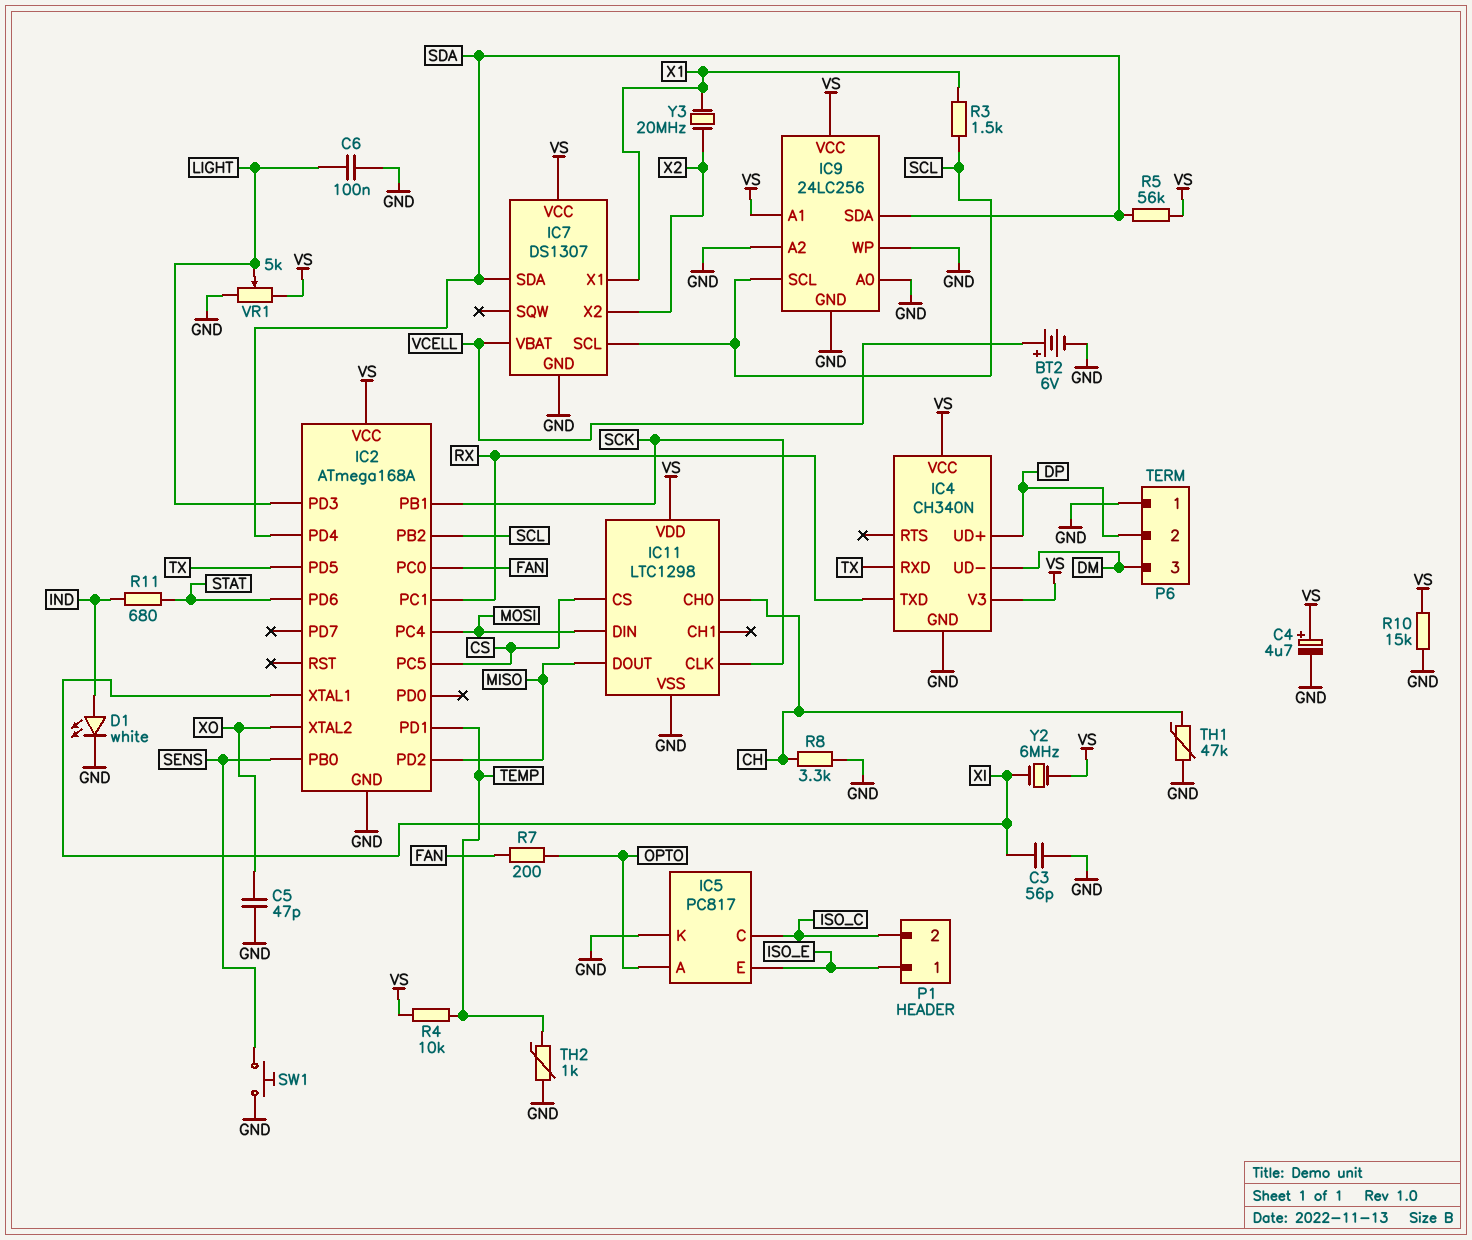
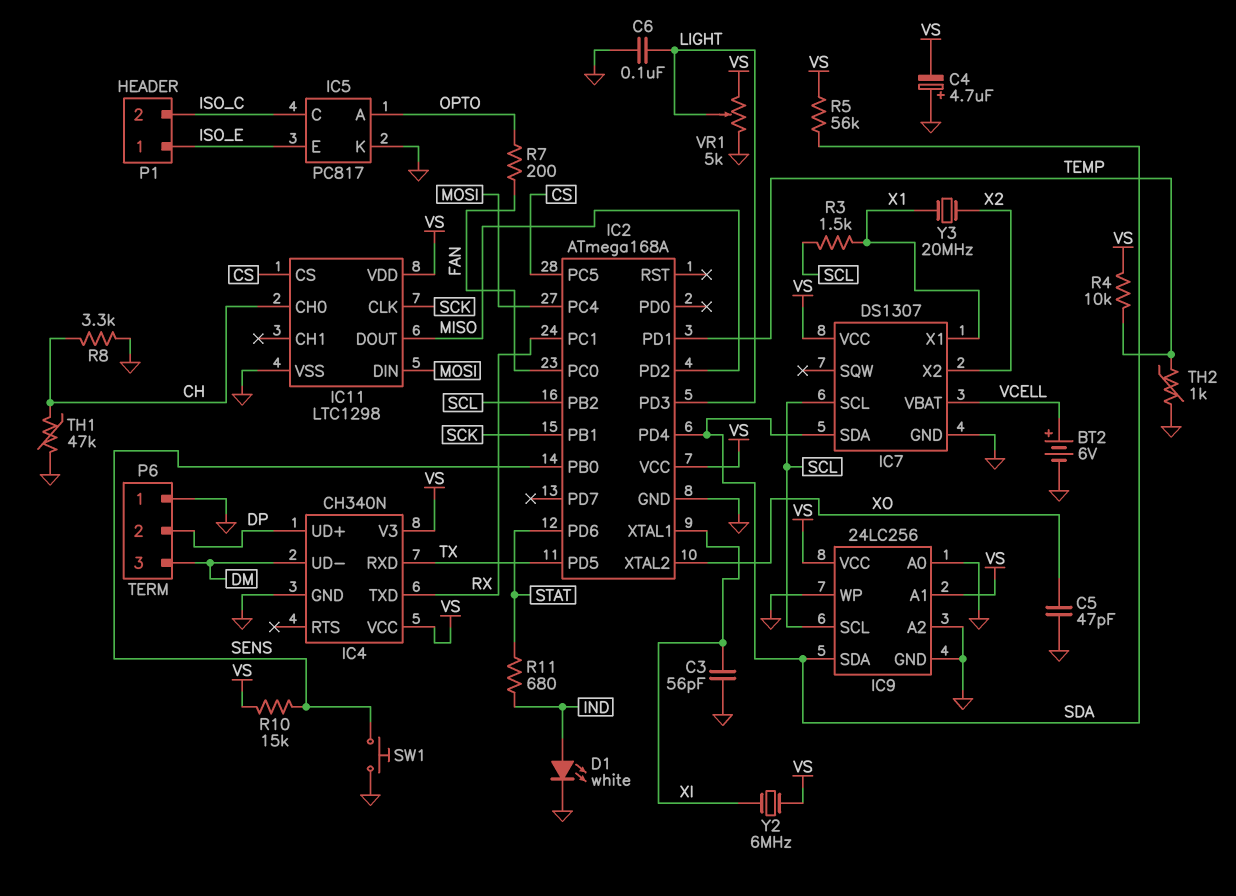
C4: 4.7uF (plus VS, minus GND) -> 4.7uF (plus GND, minus VS)
R10: 15k (GND, VS) -> 15k (SENS, VS)

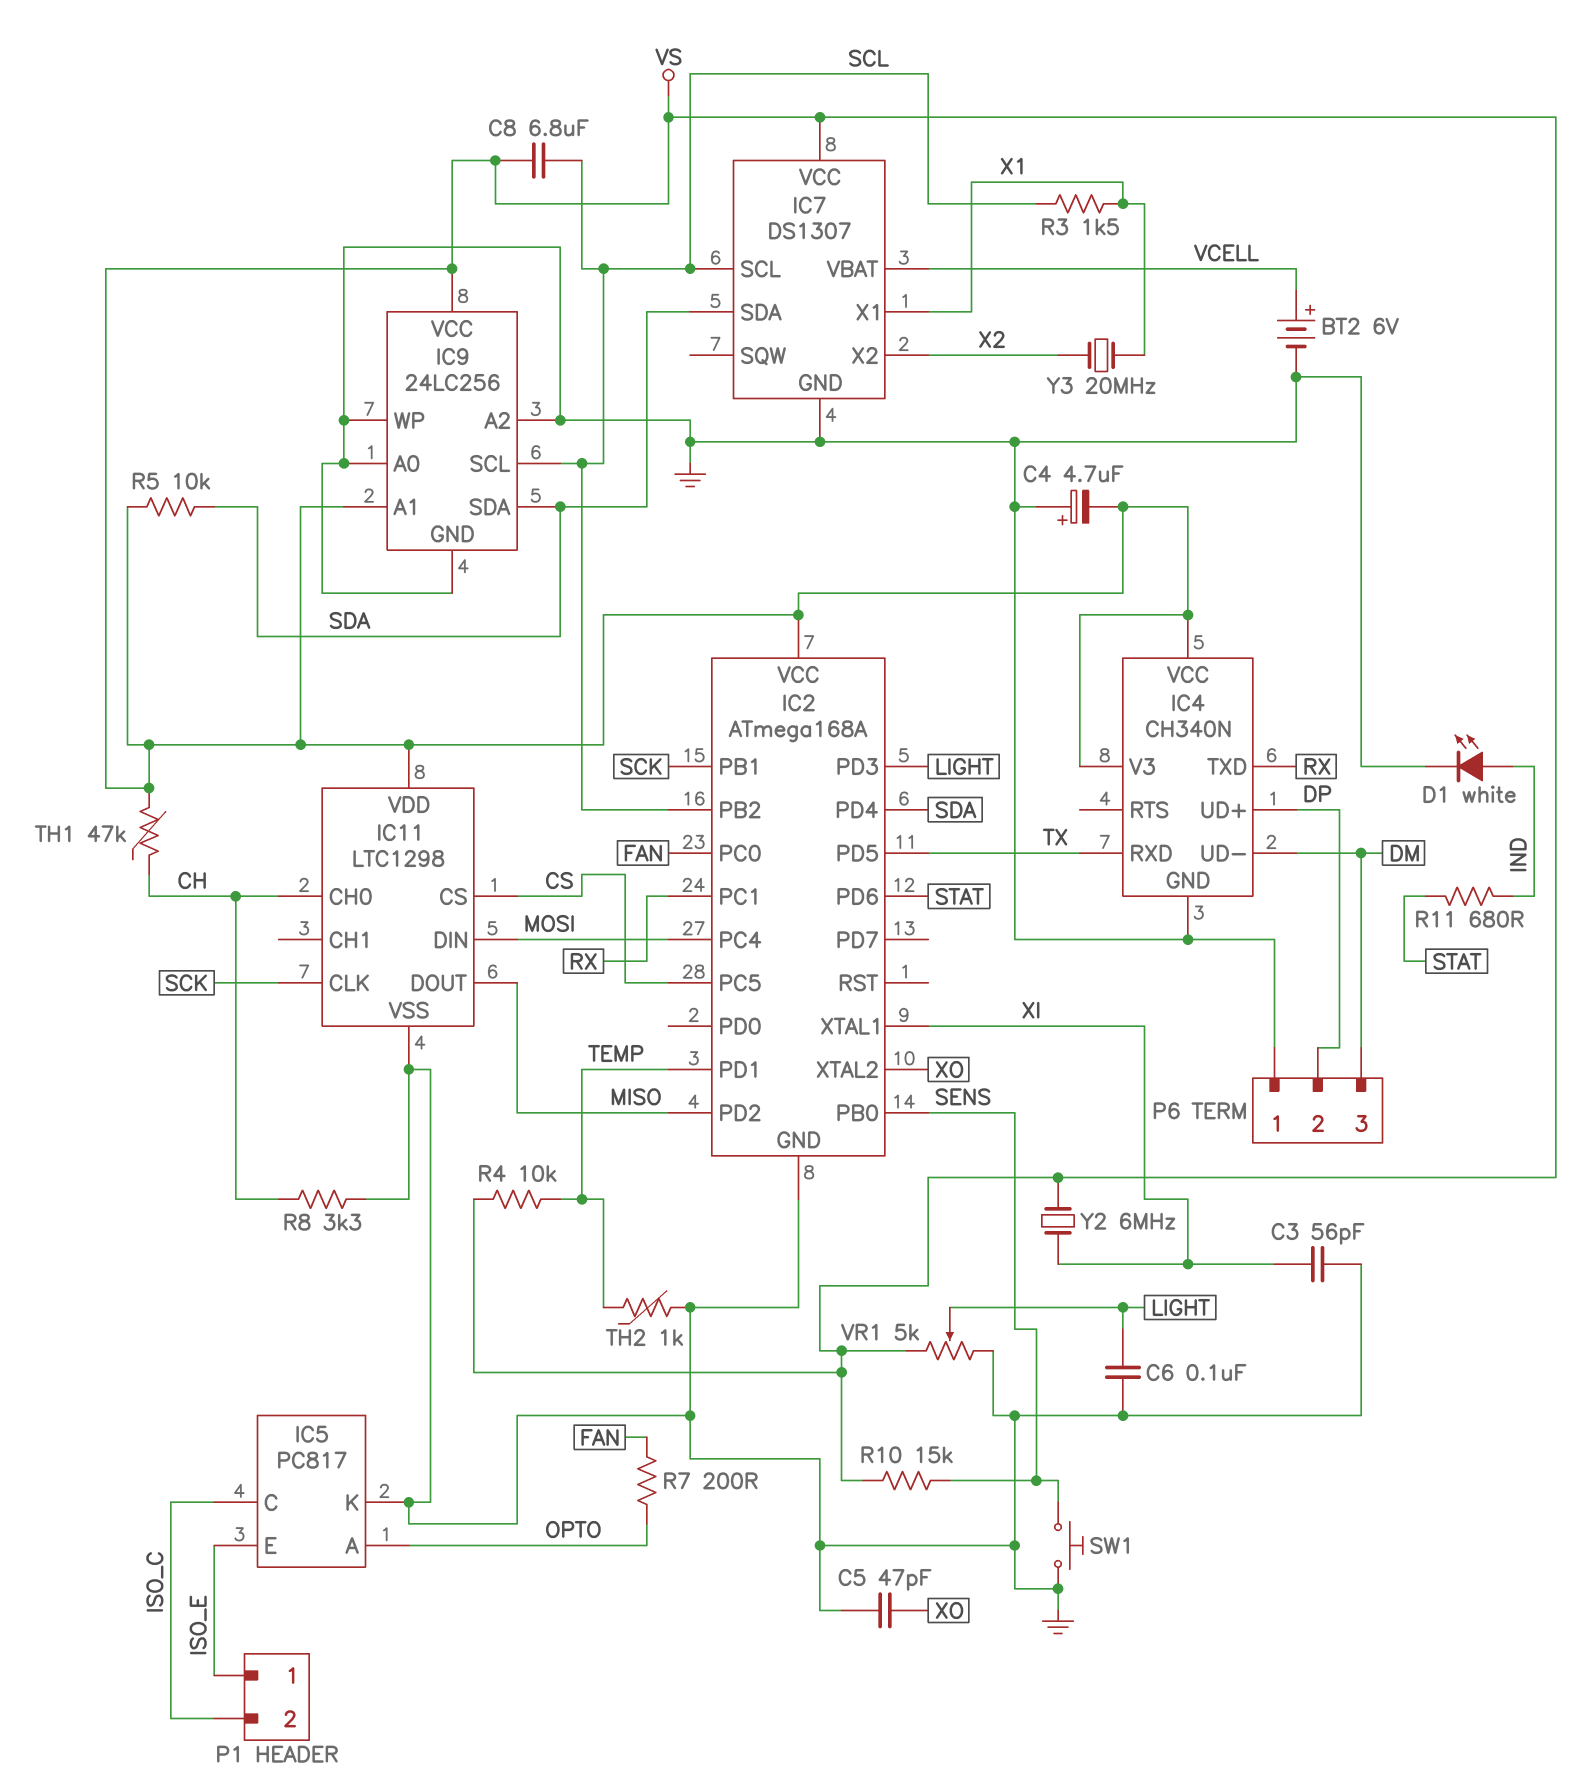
C8: none -> 6.8uF (SCL, VS)
R5: 56k (SDA, VS) -> 10k (SDA, VS)
TH1: 47k (CH, GND) -> 47k (CH, VS)

